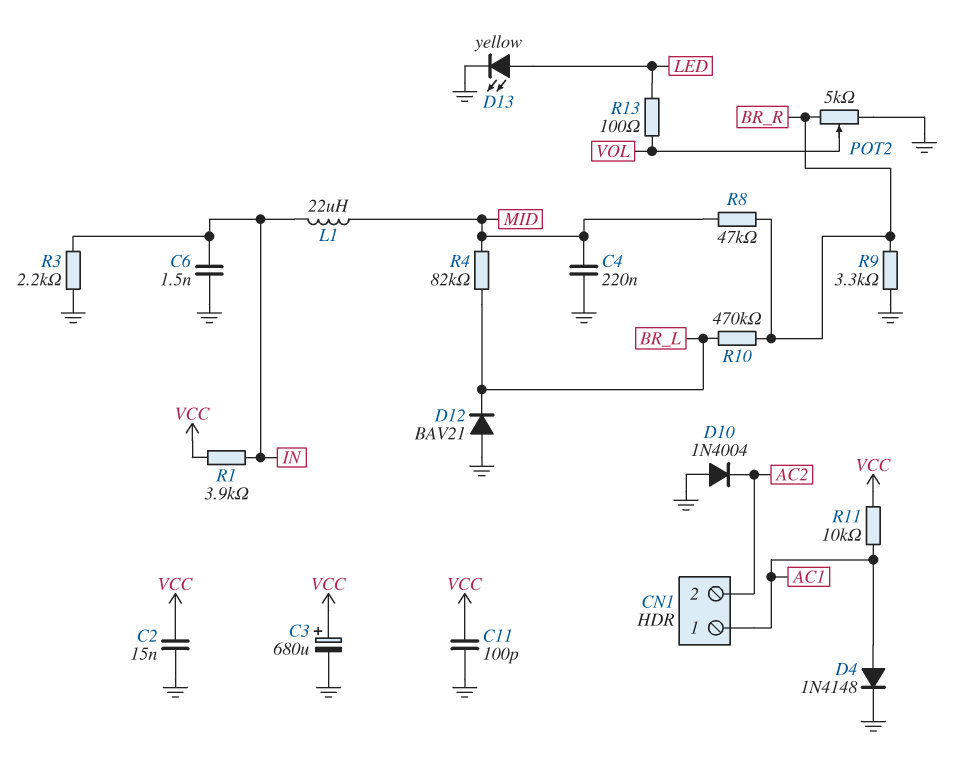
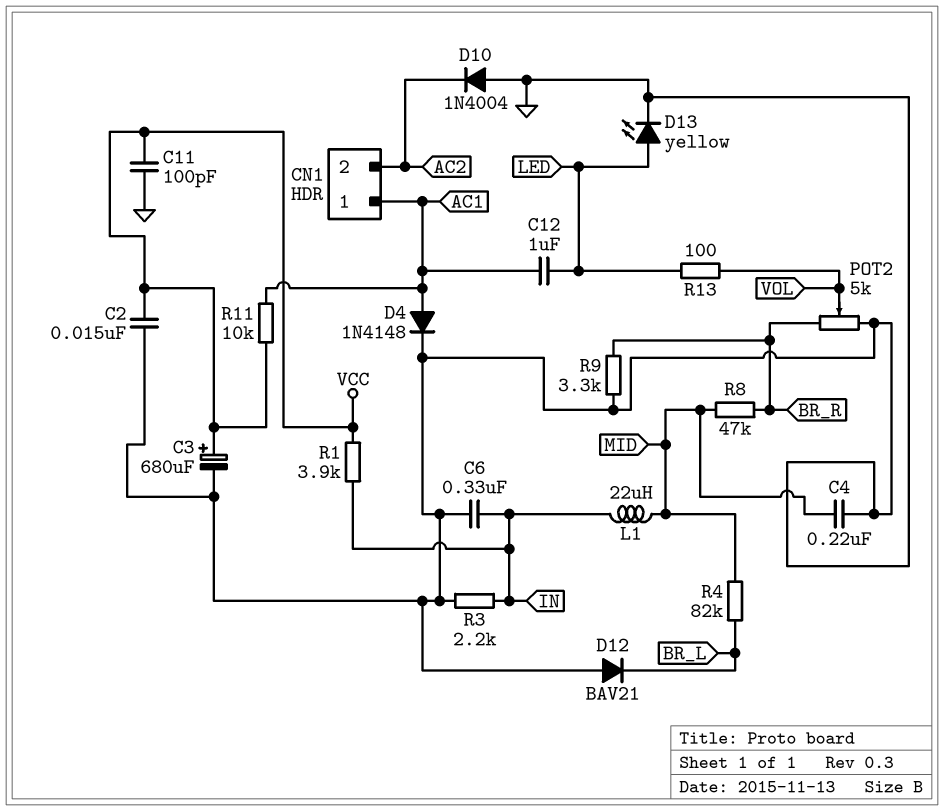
C6: 1.5nF (GND, IN) -> 330nF (GND, IN)
C12: none -> 1uF (AC1, LED)
R10: 470k (BR_L, BR_R) -> none

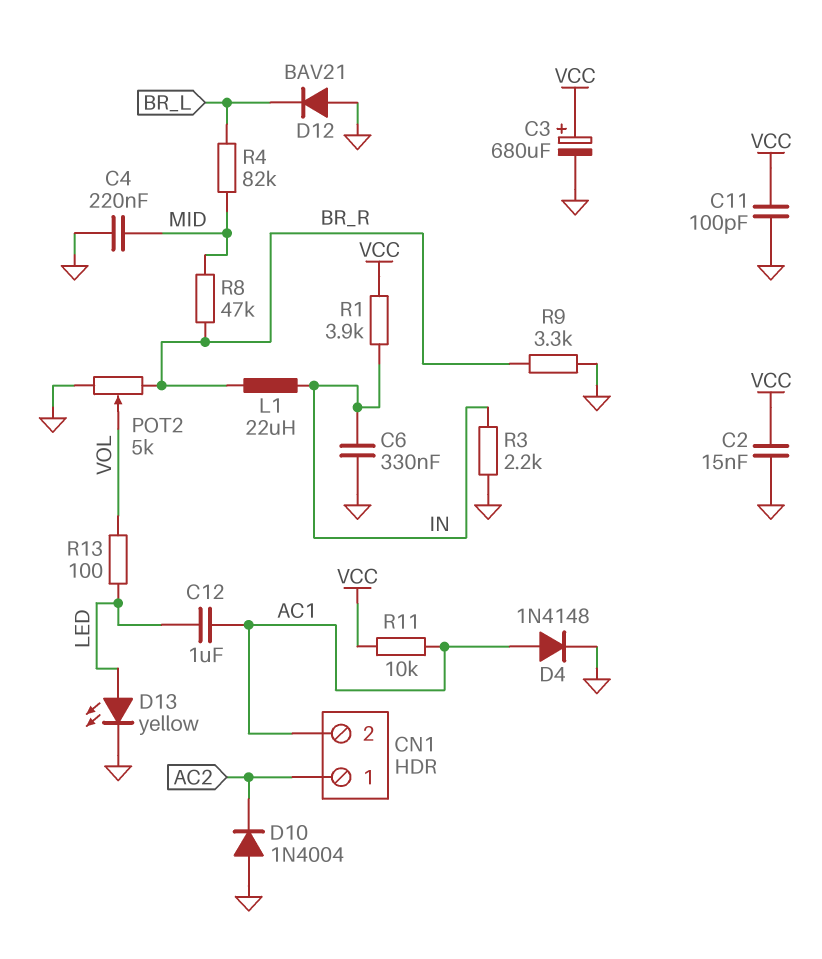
CN1 pin 1: AC1 -> AC2
CN1 pin 2: AC2 -> AC1
L1: 22uH (IN, MID) -> 22uH (BR_R, IN)

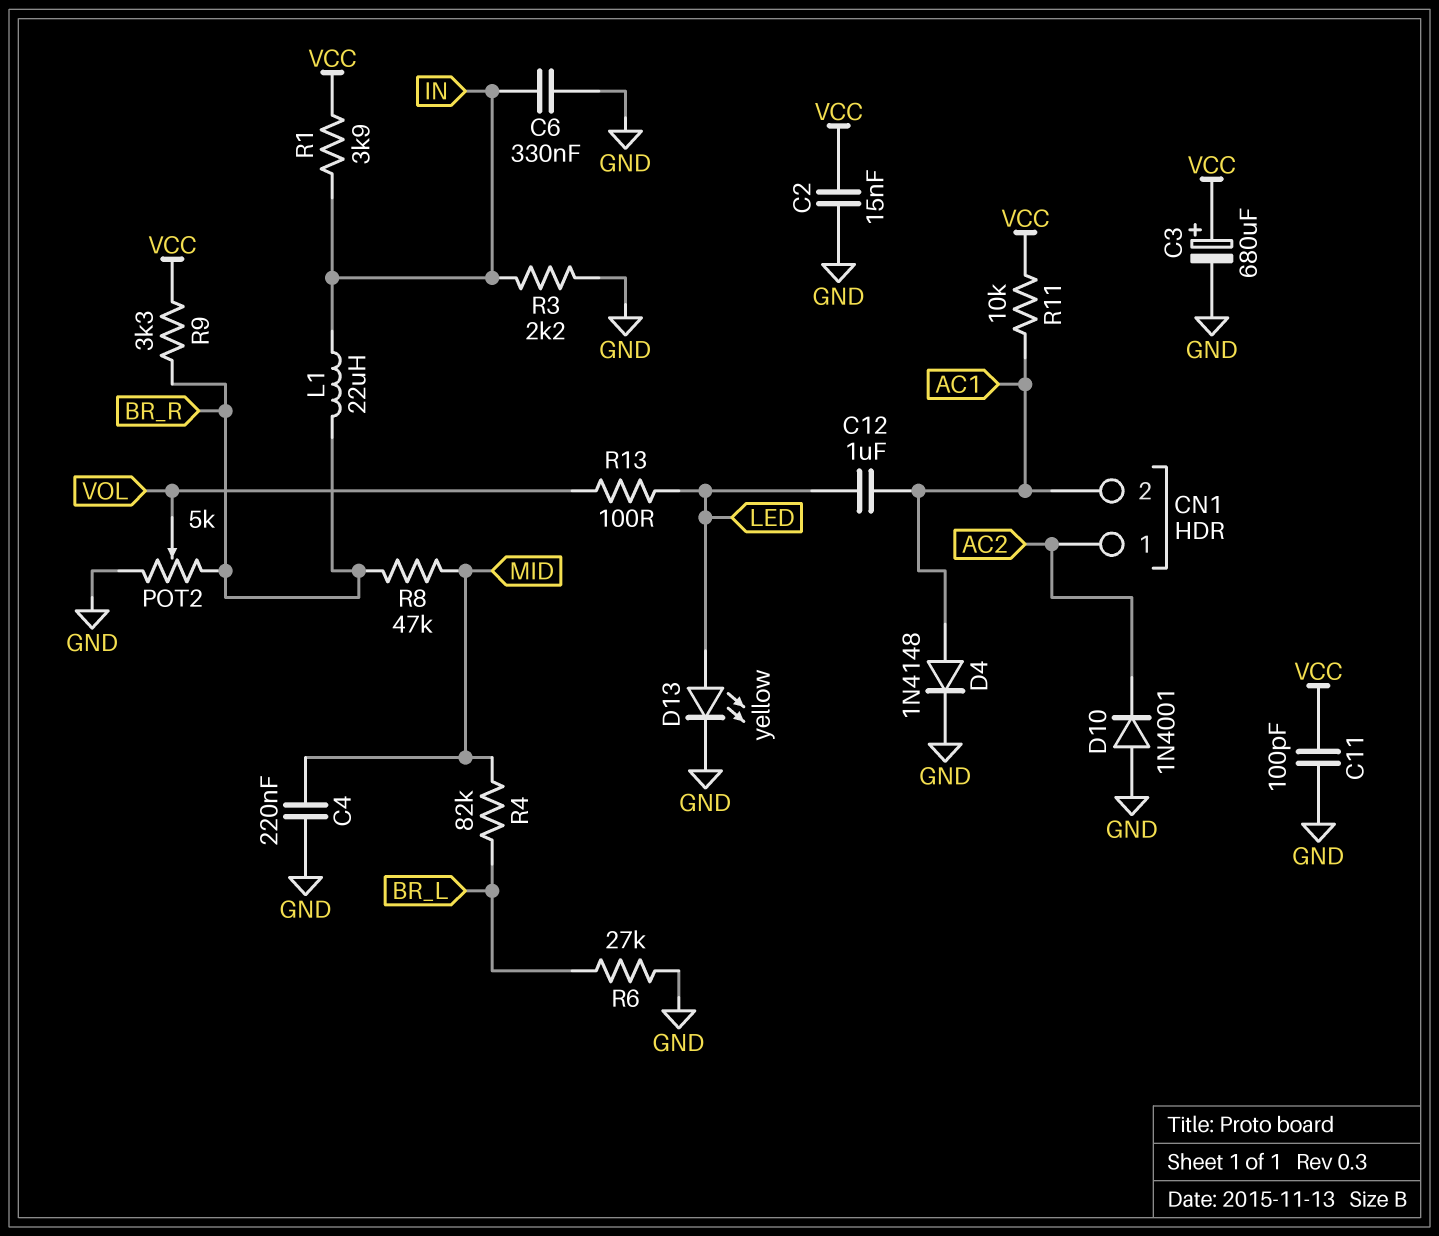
D10: diode 1N4004 (A GND, K AC2) -> diode 1N4001 (A GND, K AC2)
D12: diode BAV21 (A GND, K BR_L) -> none
R6: none -> 27k (BR_L, GND)
R9: 3.3k (BR_R, GND) -> 3.3k (BR_R, VCC)

